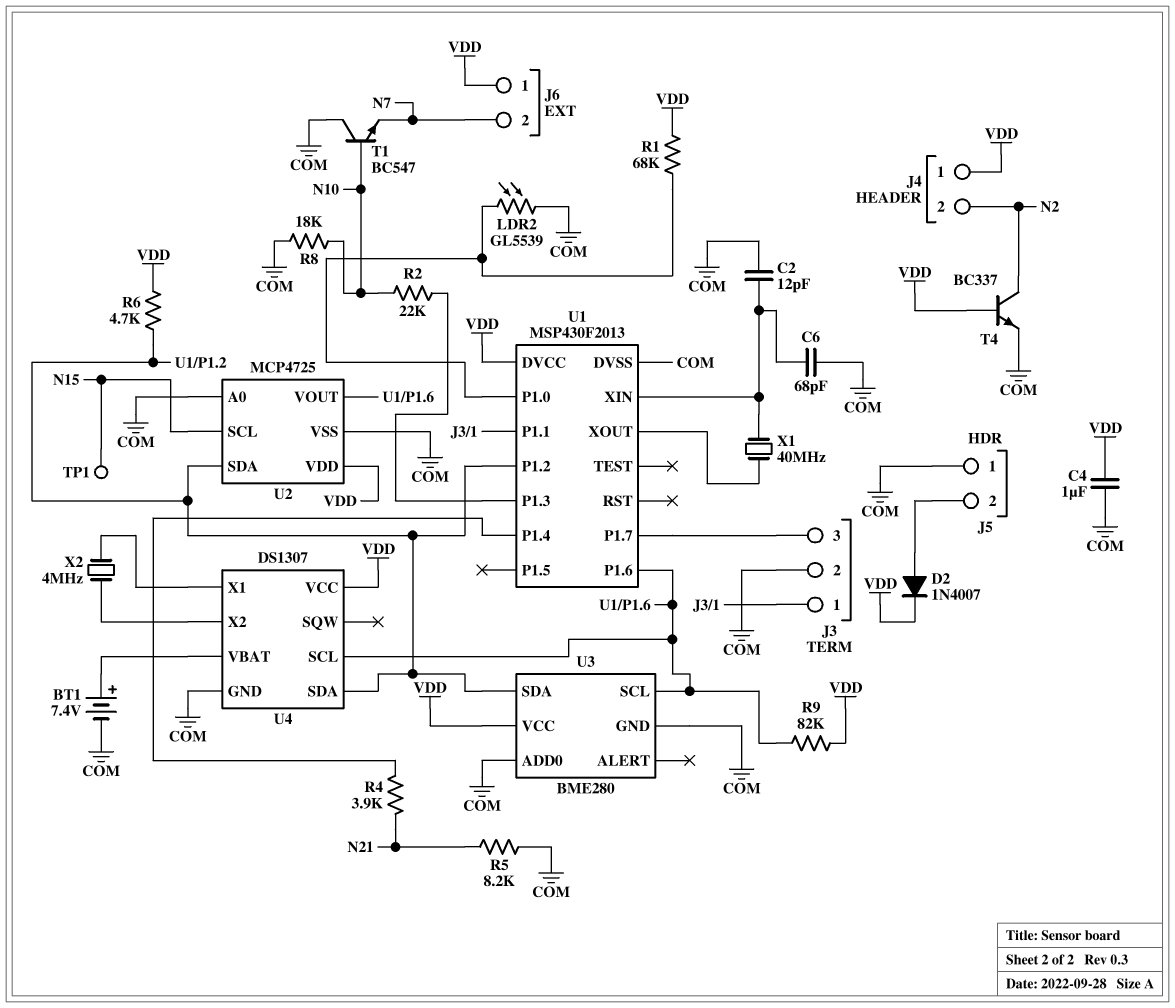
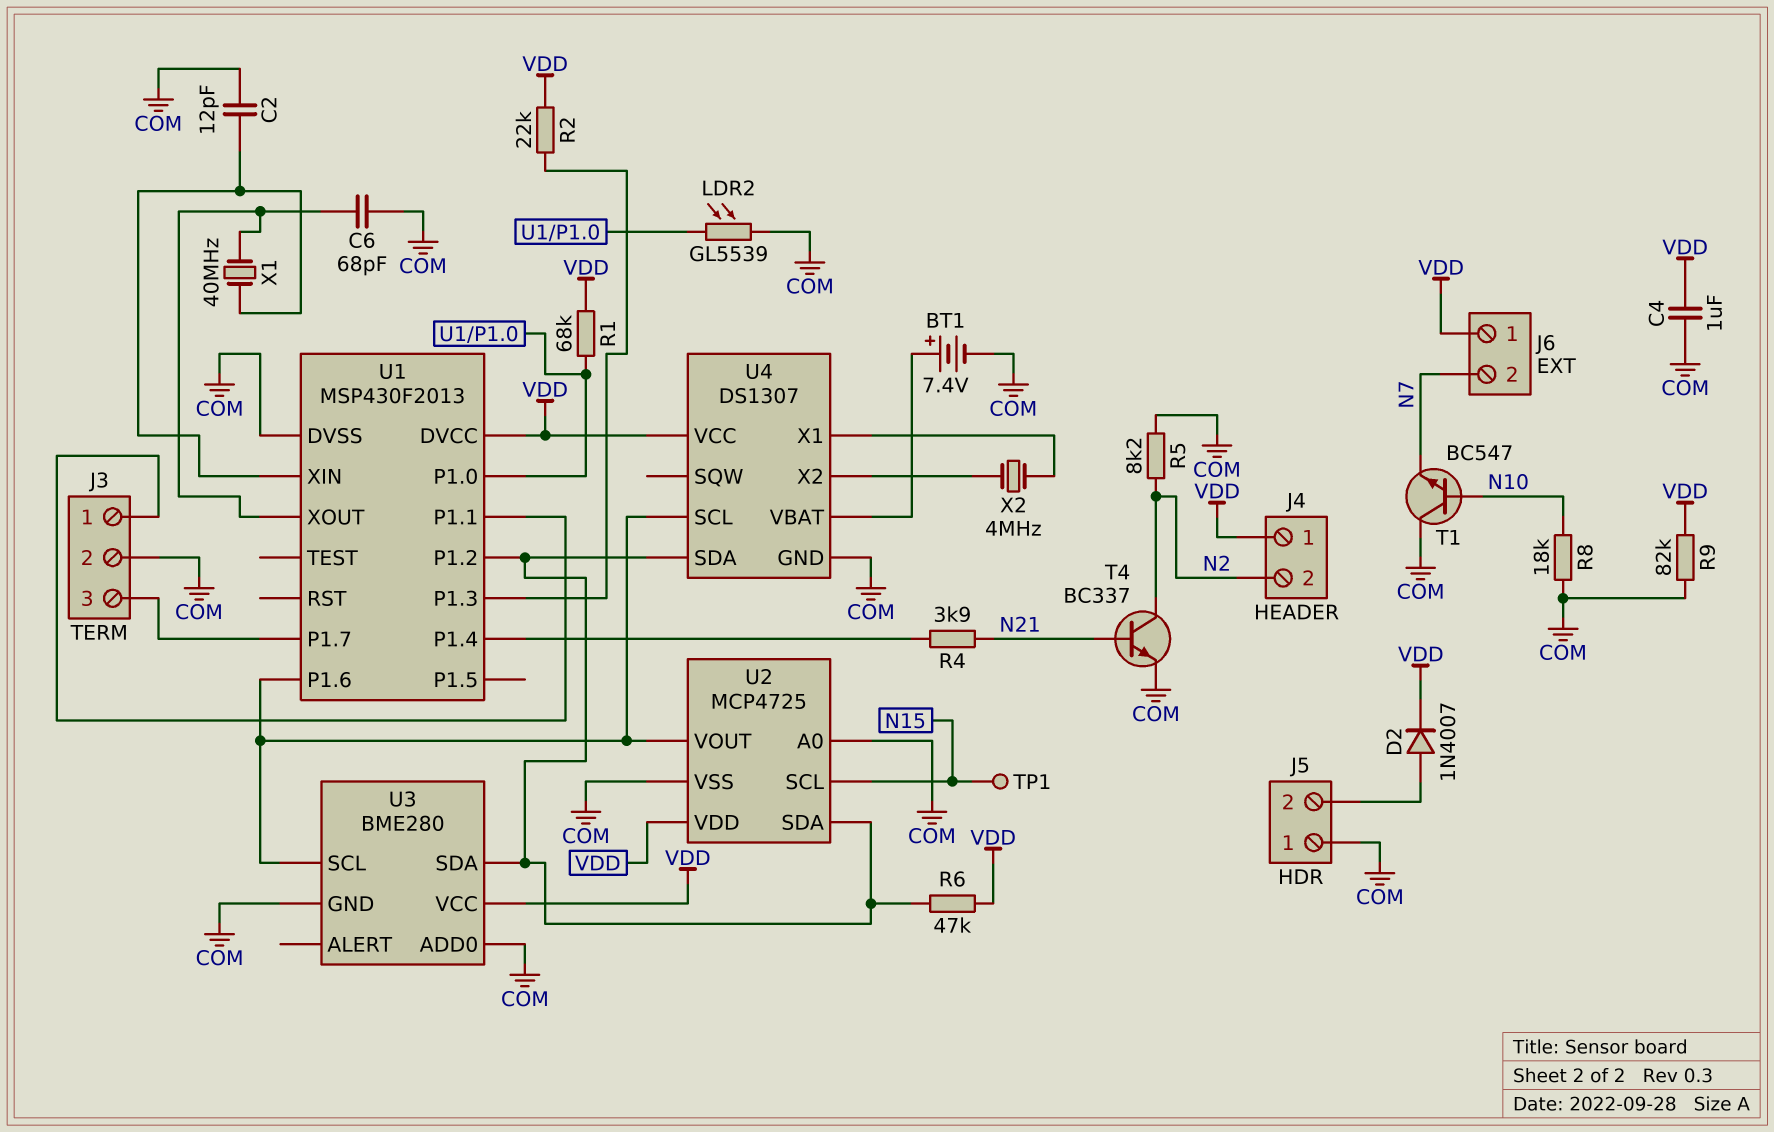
C6: 68pF (COM, U1/XIN) -> 68pF (COM, U1/XOUT)
R2: 22k (N10, U1/P1.3) -> 22k (U1/P1.3, VDD)
R5: 8.2k (COM, N21) -> 8.2k (COM, N2)
R6: 4.7k (U1/P1.2, VDD) -> 47k (U1/P1.2, VDD)
R9: 82k (U1/P1.6, VDD) -> 82k (COM, VDD)
T4: NPN BC337 (B VDD, C N2, E COM) -> NPN BC337 (B N21, C N2, E COM)

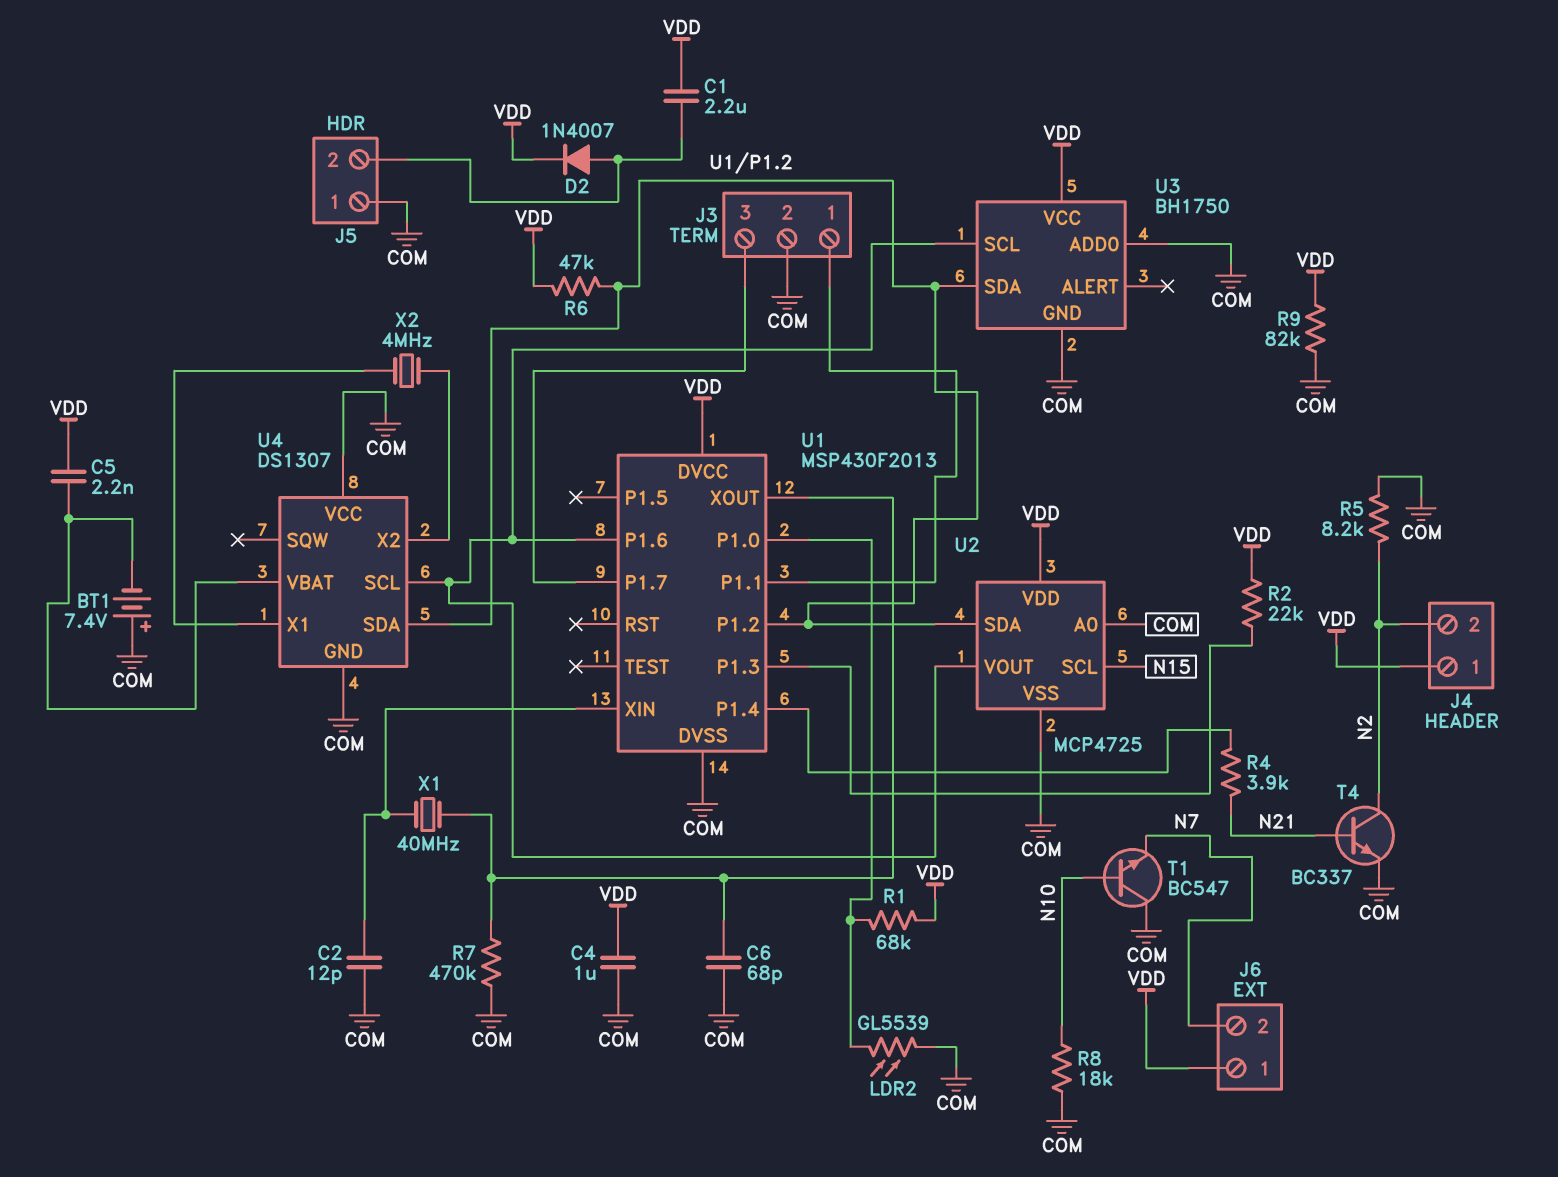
BT1: 7.4V (plus U4/VBAT, minus COM) -> 7.4V (plus COM, minus U4/VBAT)
C1: none -> 2.2uF (J5/2, VDD)
C5: none -> 2.2nF (U4/VBAT, VDD)
R7: none -> 470k (COM, U1/XOUT)
TP1: test point (N15) -> none
U3: BME280 -> BH1750
U4 pin VCC: VDD -> COM

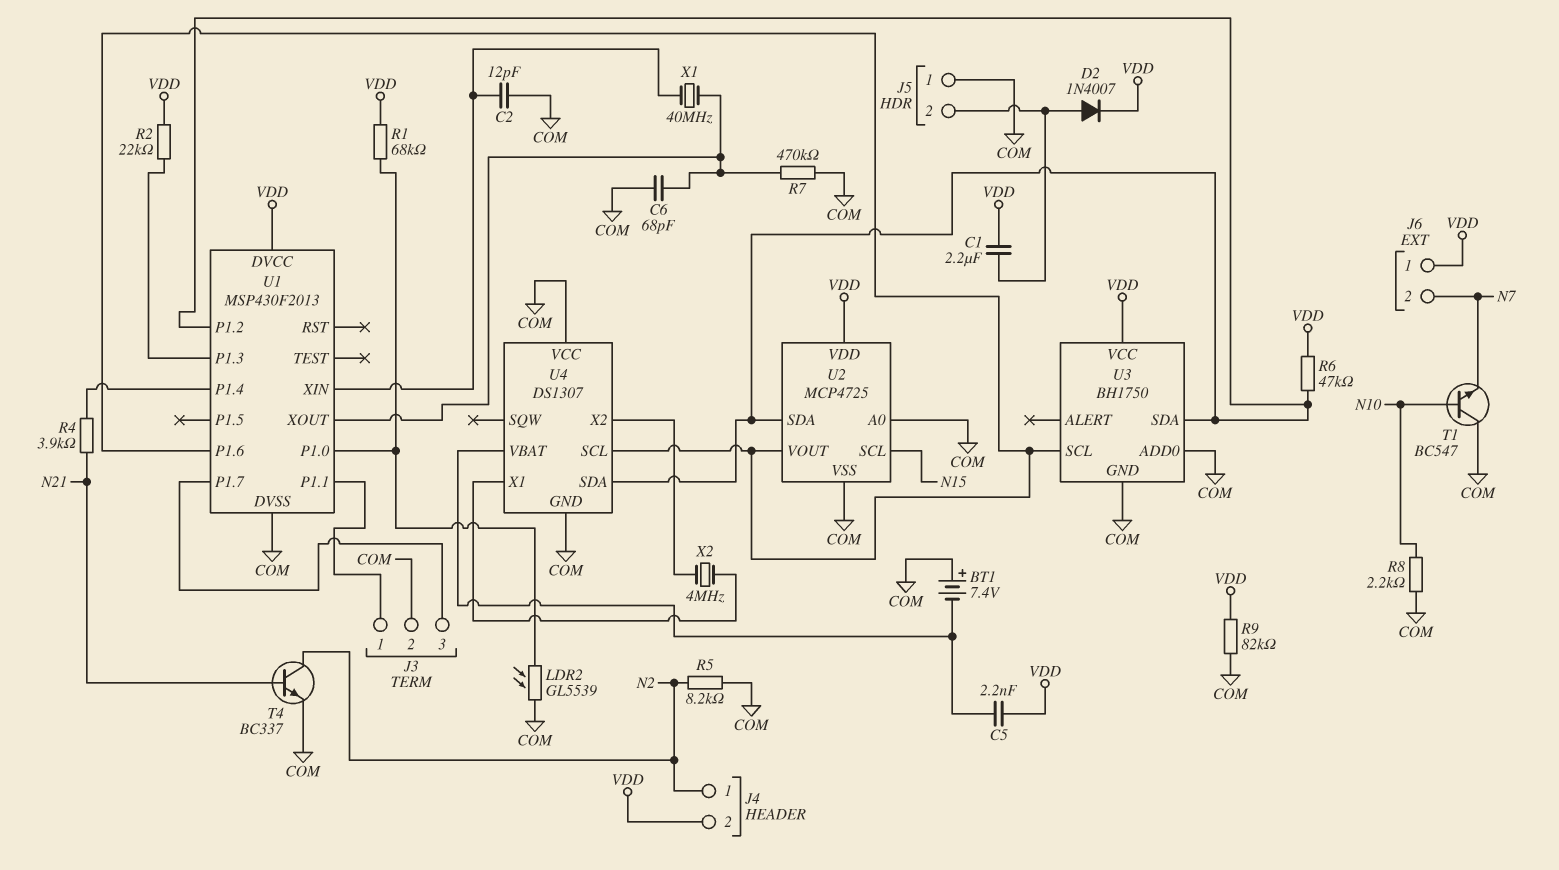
C4: 1uF (COM, VDD) -> none
J4 pin 1: VDD -> N2
J4 pin 2: N2 -> VDD
R8: 18k (COM, N10) -> 2.2k (COM, N10)

